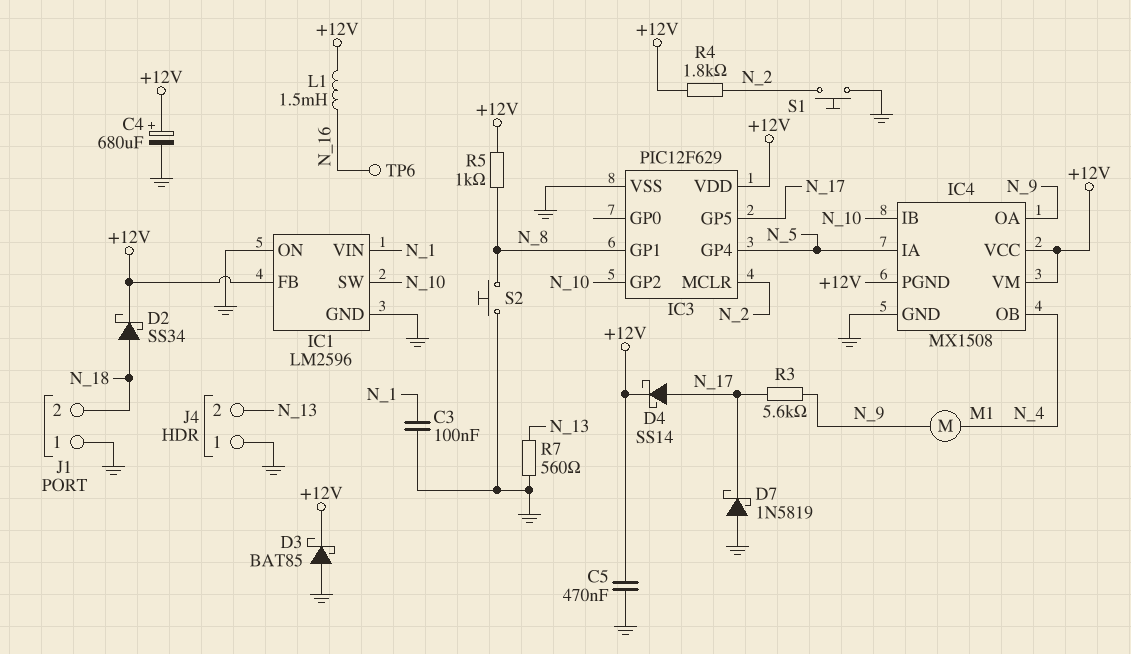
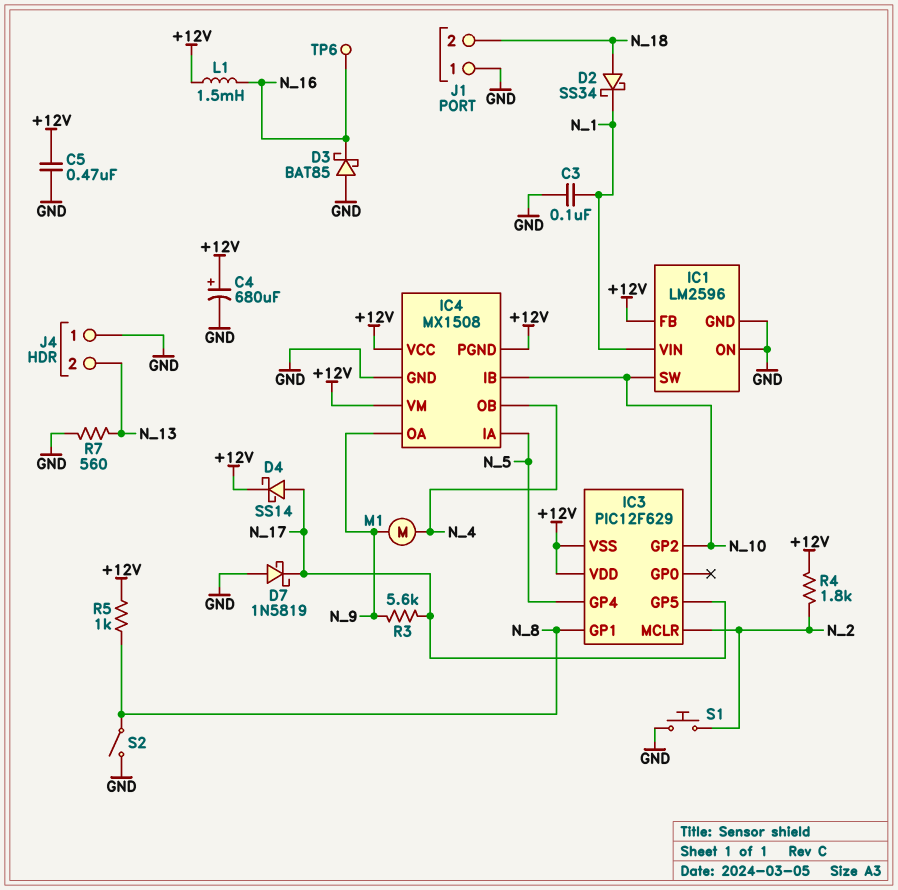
D2: schottky SS34 (A N_18, K +12V) -> schottky SS34 (A N_18, K N_1)
D3: schottky BAT85 (A GND, K +12V) -> schottky BAT85 (A GND, K N_16)
IC3 pin VSS: GND -> +12V
S2: button (GND, N_8) -> switch (GND, N_8)

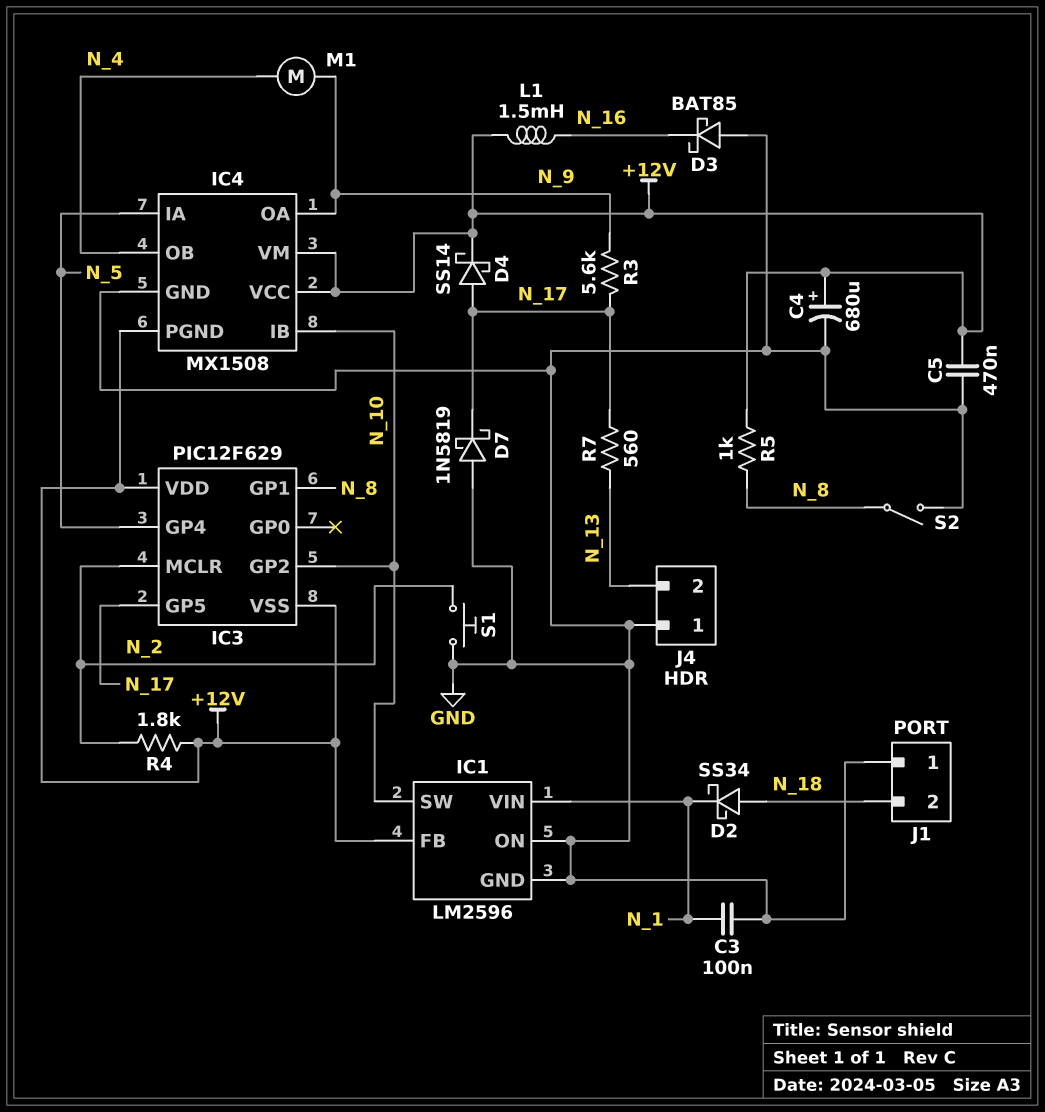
R7: 560 (GND, N_13) -> 560 (N_13, N_17)
TP6: test point (N_16) -> none

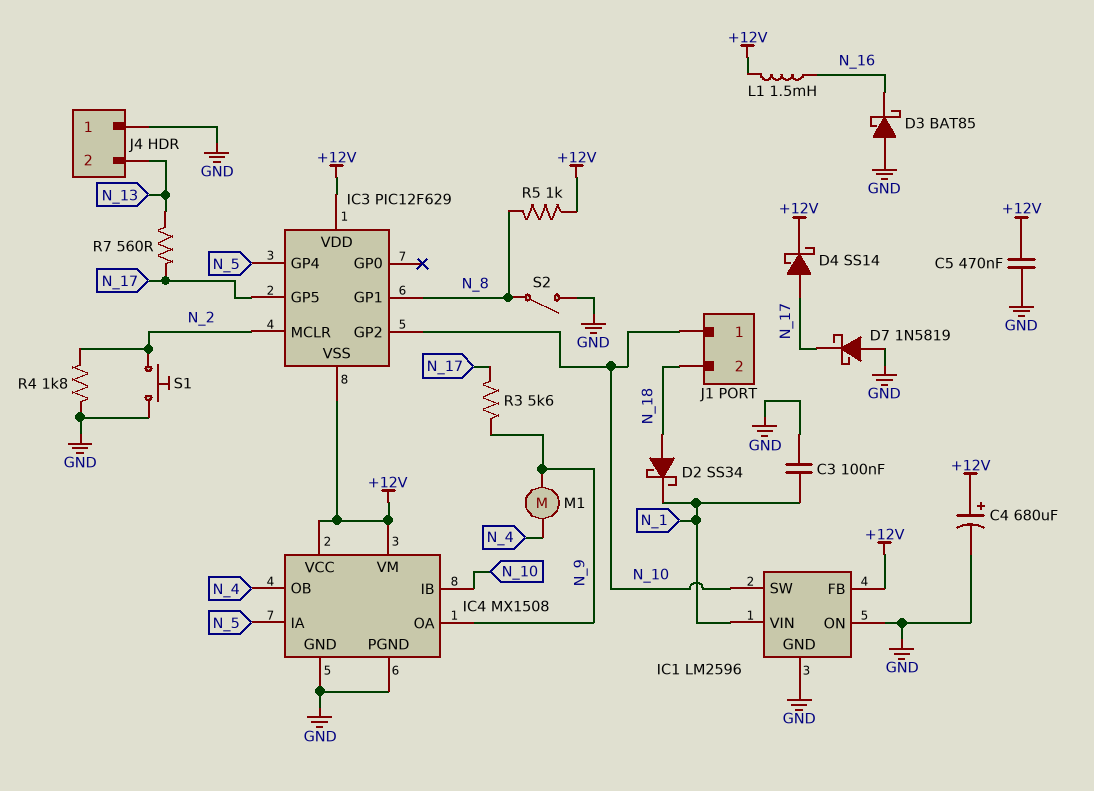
IC4 pin PGND: +12V -> GND
J1 pin 1: GND -> N_10
R4: 1.8k (+12V, N_2) -> 1.8k (GND, N_2)

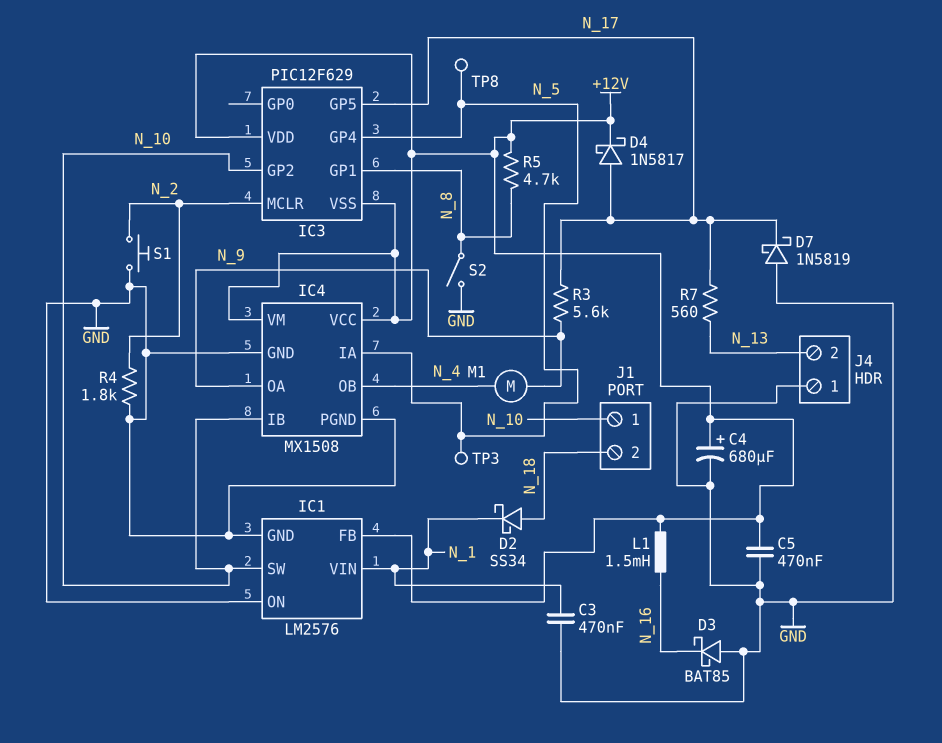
C3: 100nF (GND, N_1) -> 470nF (GND, N_1)
D4: schottky SS14 (A N_17, K +12V) -> schottky 1N5817 (A N_17, K +12V)
IC1: LM2596 -> LM2576
R5: 1k (+12V, N_8) -> 4.7k (+12V, N_8)
TP3: none -> test point (N_5)
TP8: none -> test point (N_5)

